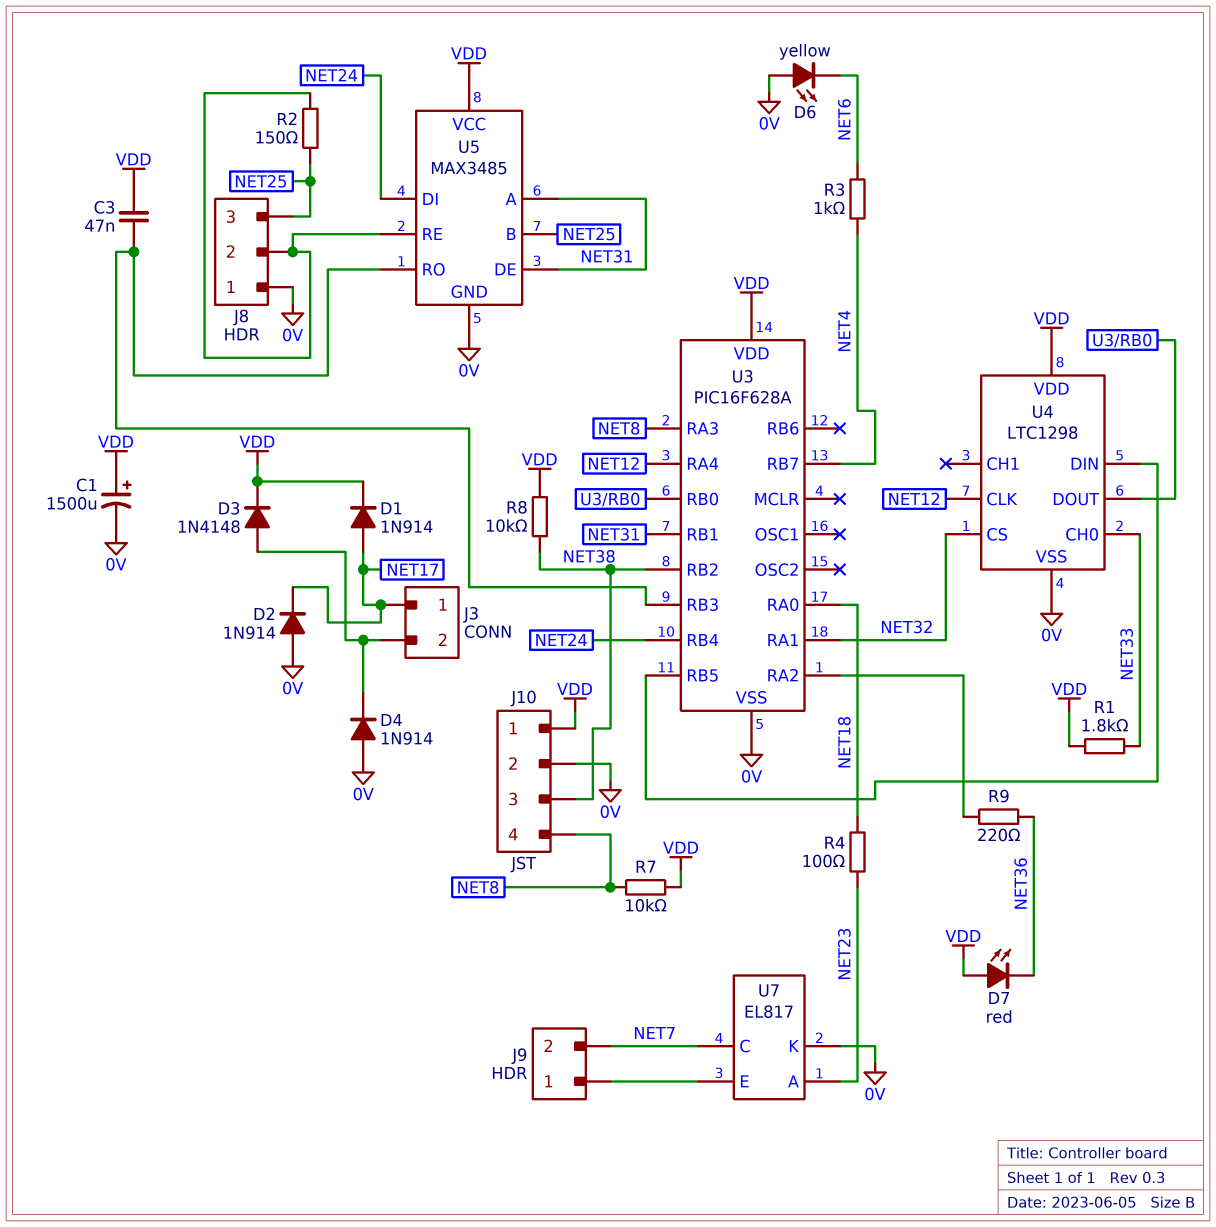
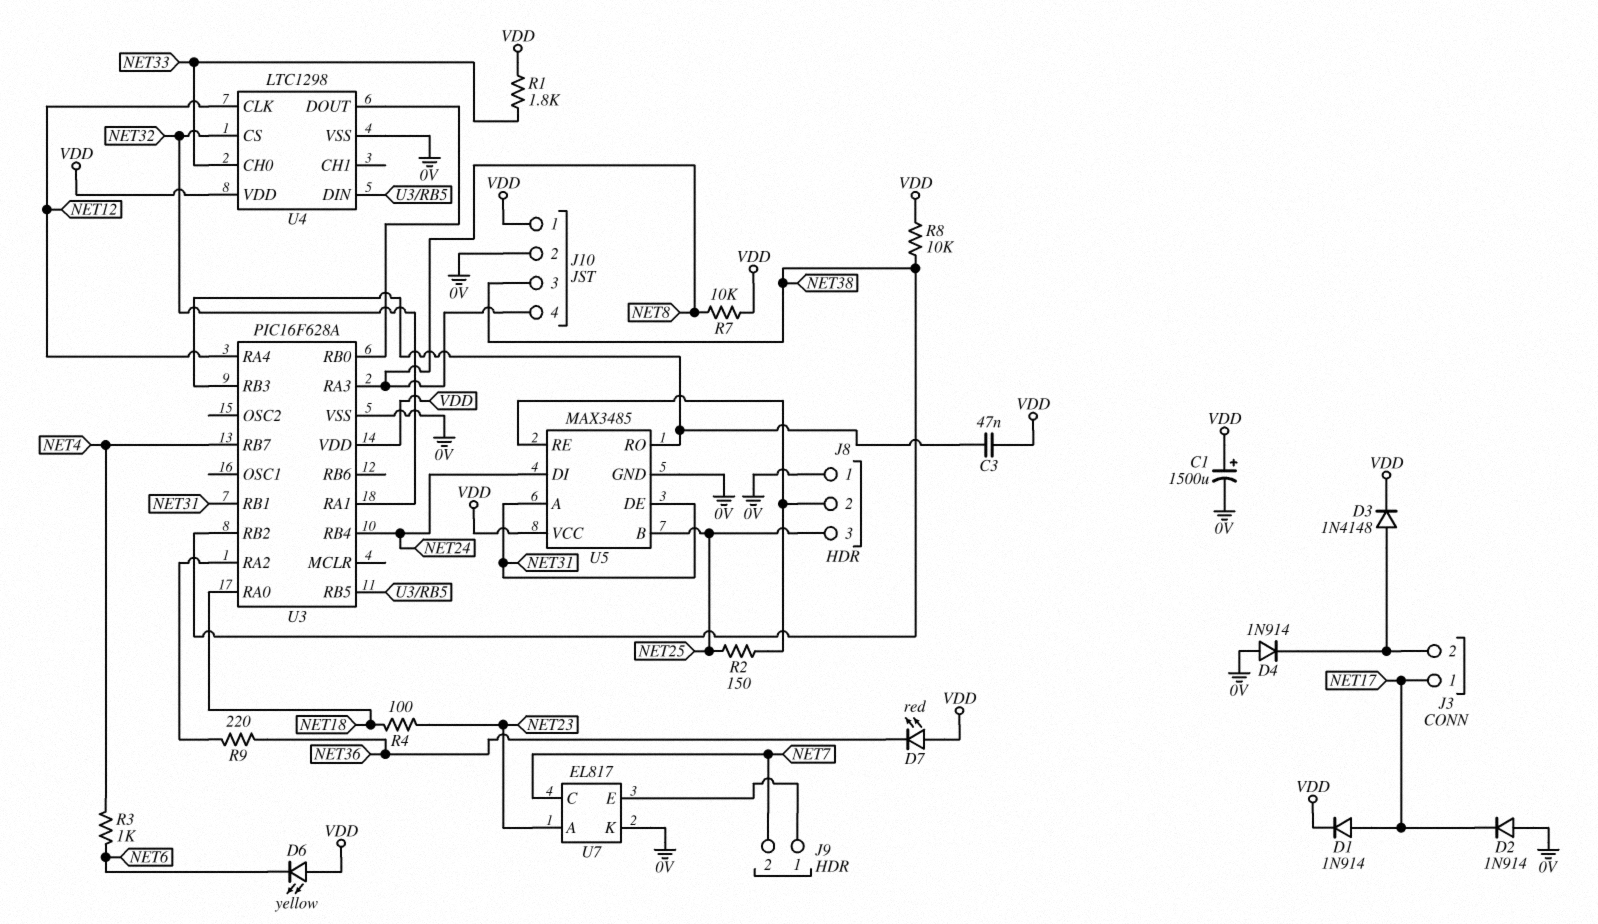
D6: LED yellow (A 0V, K NET6) -> LED yellow (A VDD, K NET6)

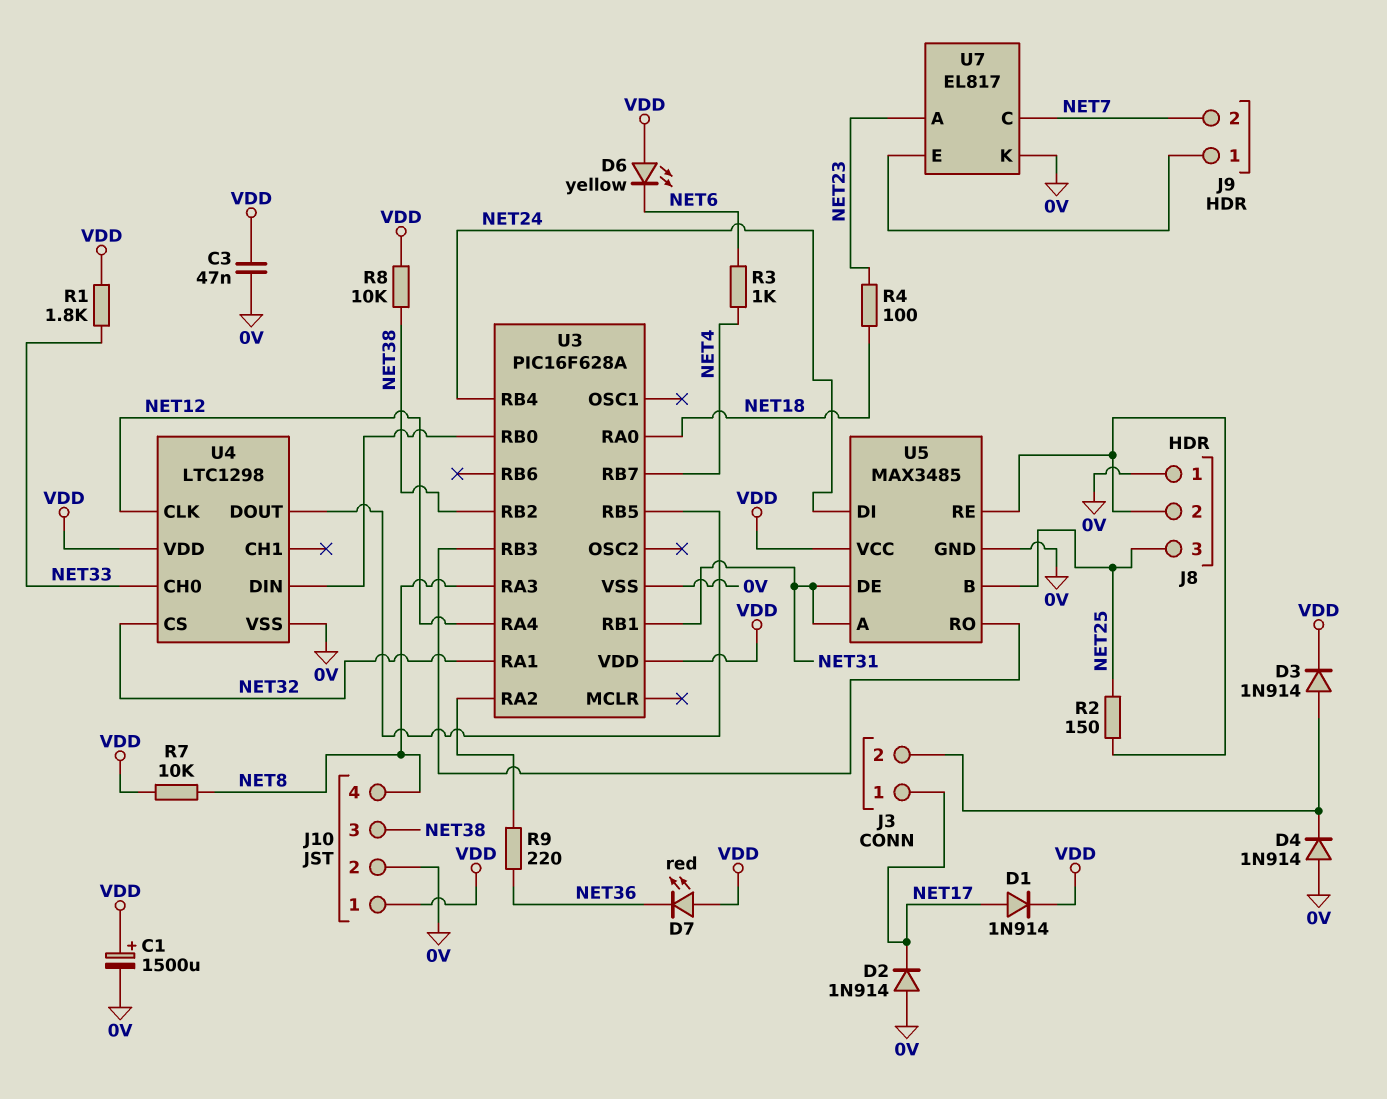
C3: 47nF (U3/RB3, VDD) -> 47nF (0V, VDD)
D3: diode 1N4148 (A J3/2, K VDD) -> diode 1N914 (A J3/2, K VDD)
U4 pin DIN: U3/RB5 -> U3/RB0
U4 pin DOUT: U3/RB0 -> U3/RB5

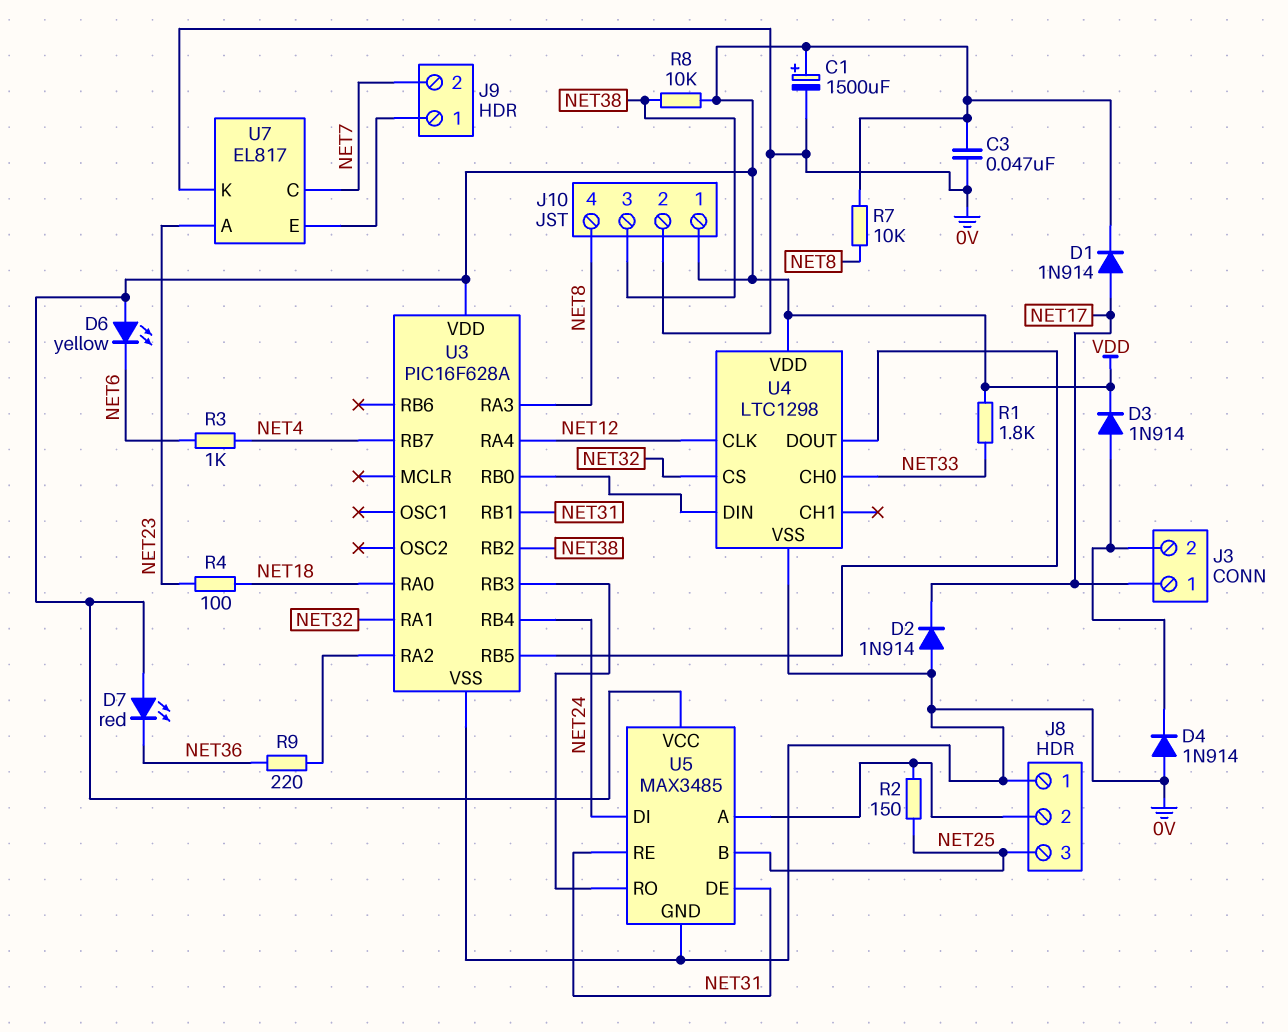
U5 pin A: NET31 -> J8/2
U5 pin RE: J8/2 -> NET31

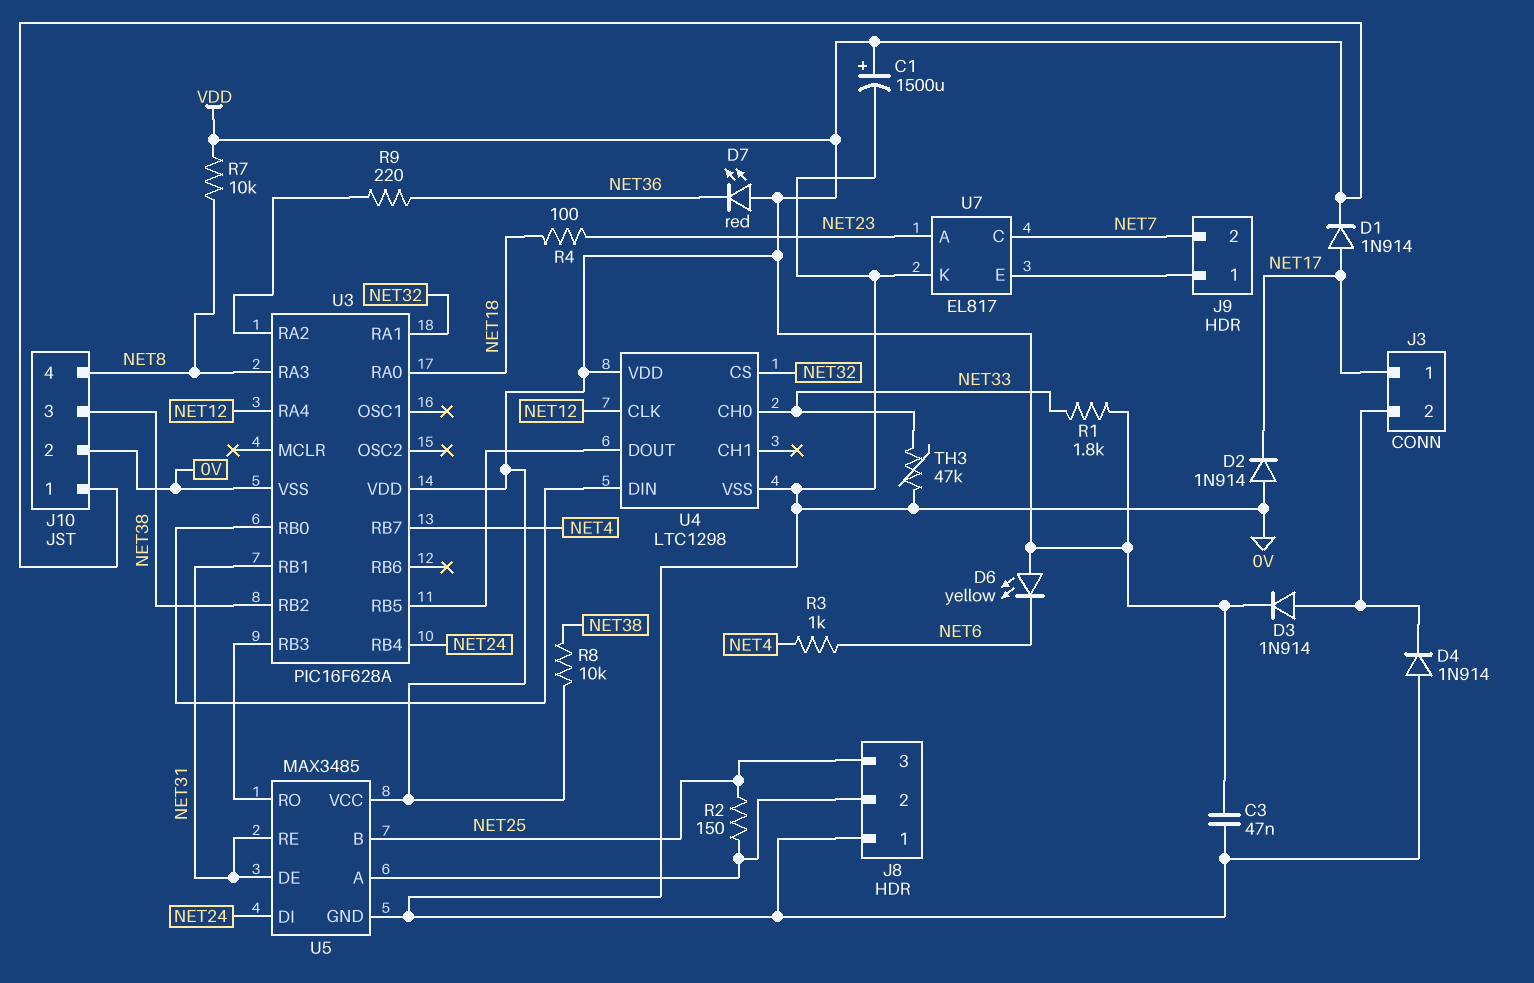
TH3: none -> 47k (0V, NET33)

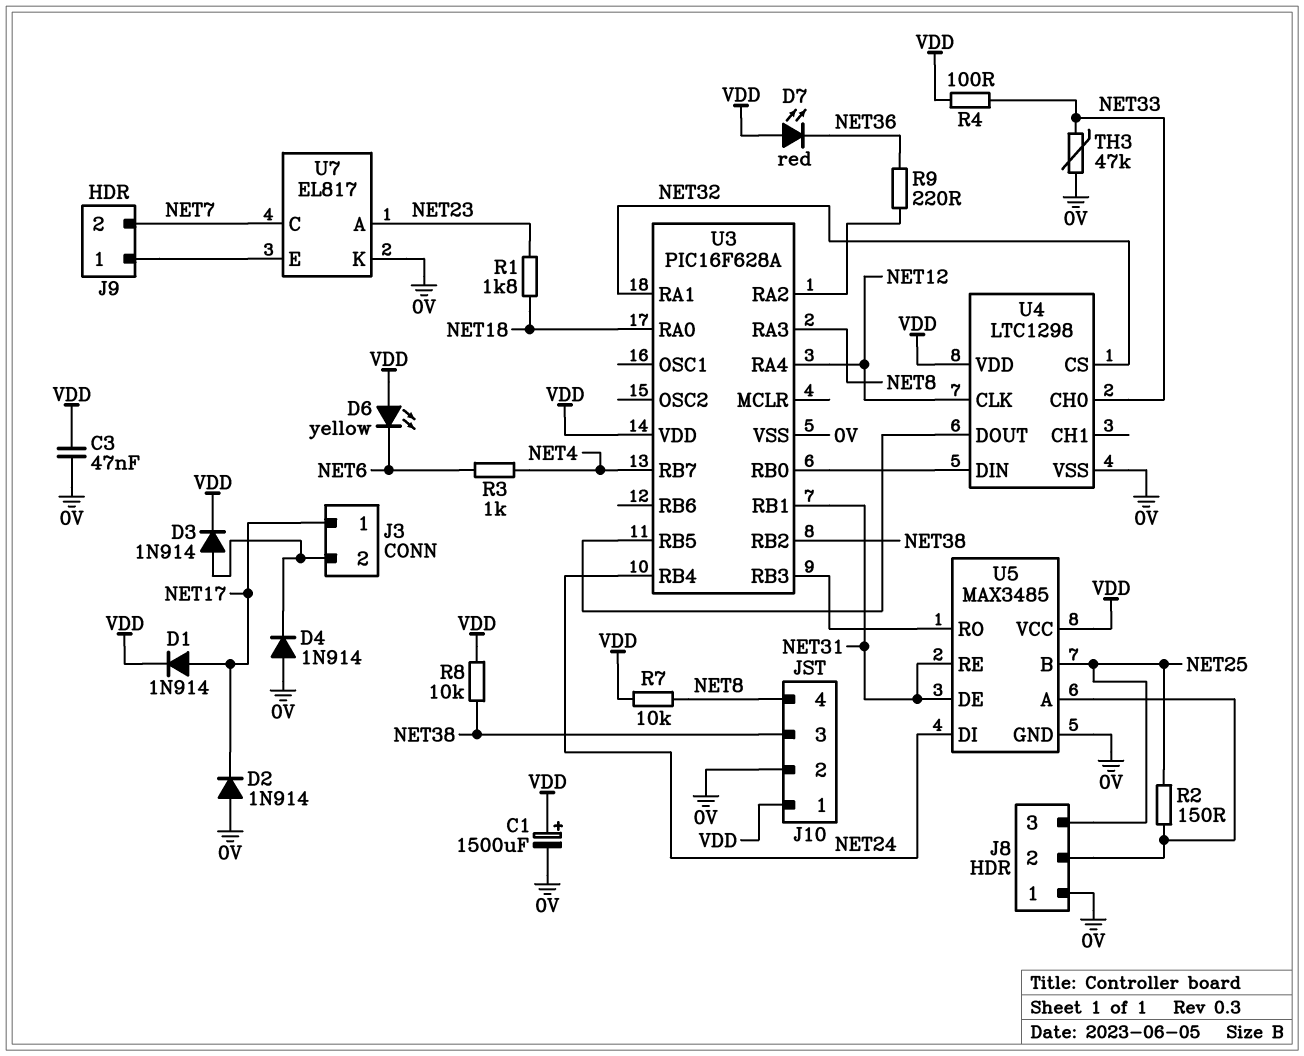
R1: 1.8k (NET33, VDD) -> 1.8k (NET18, NET23)
R4: 100 (NET18, NET23) -> 100 (NET33, VDD)

